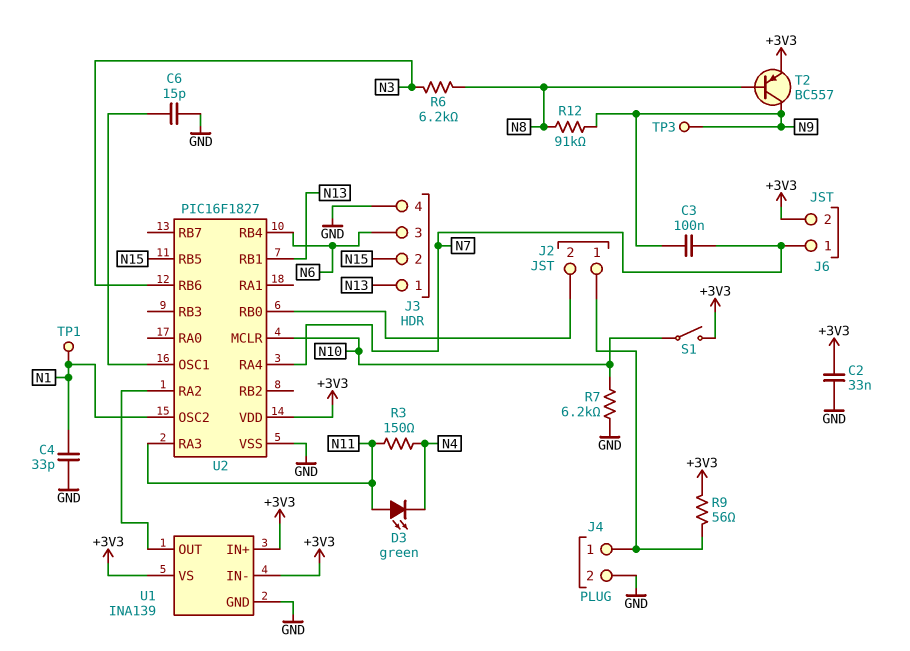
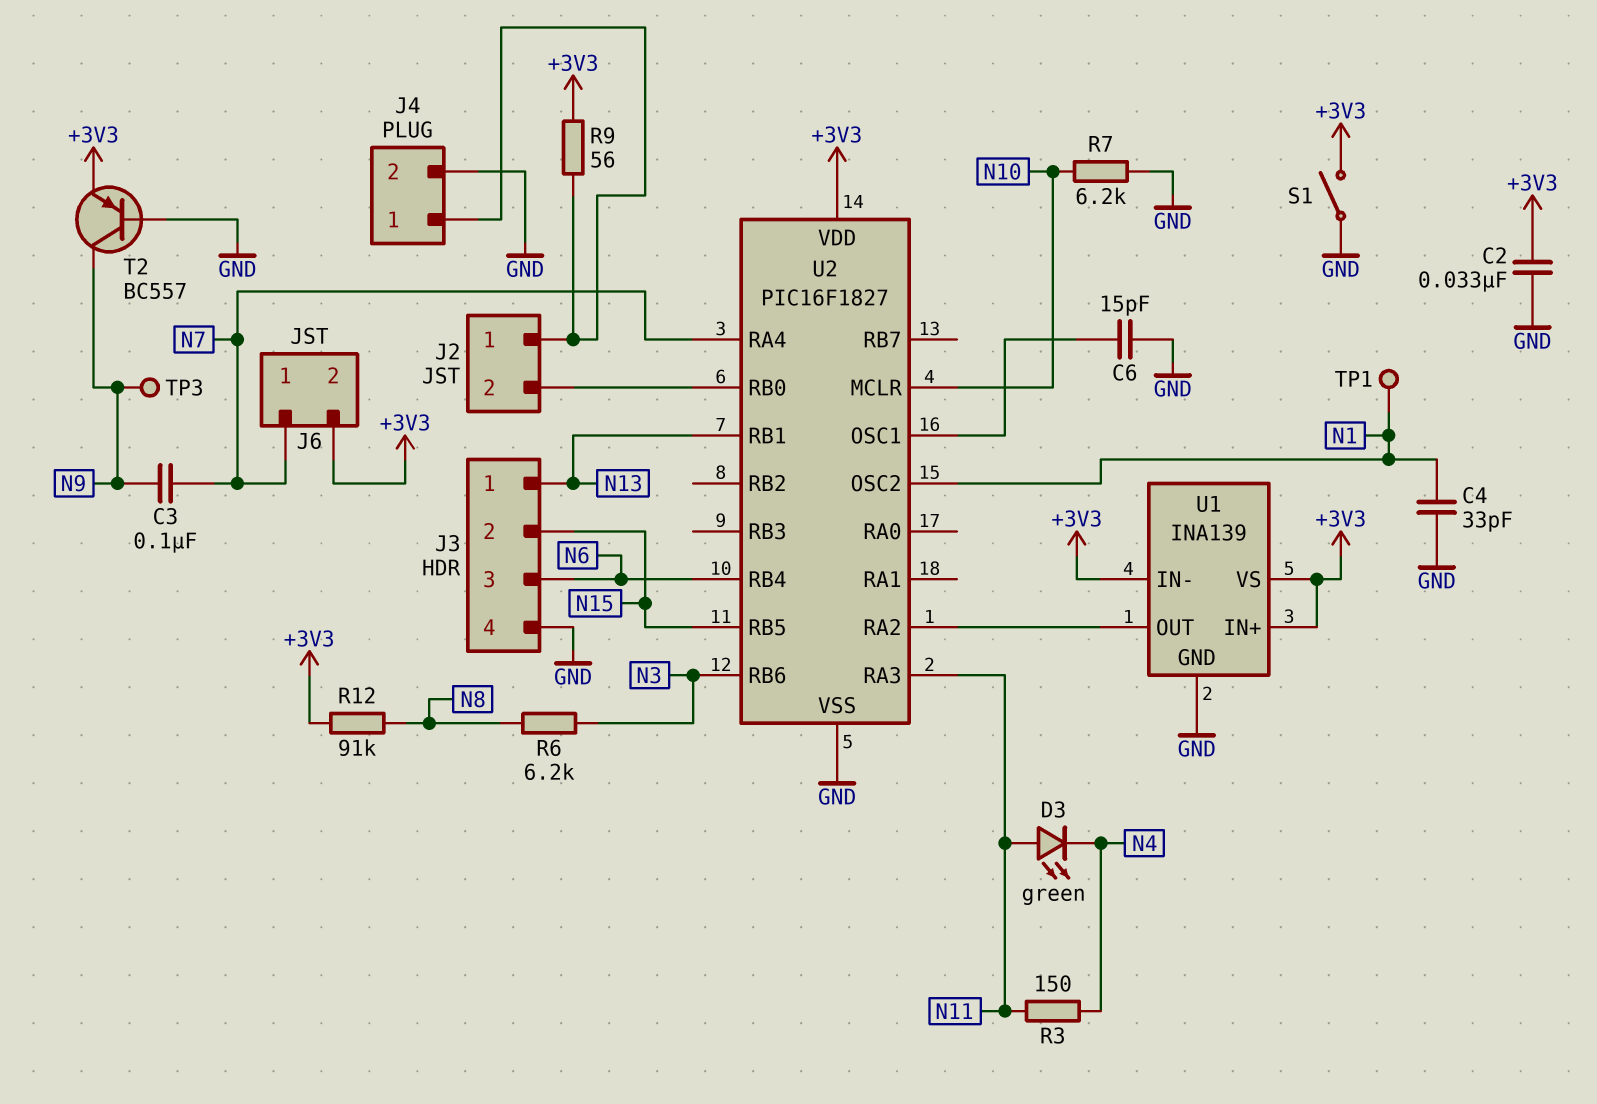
R12: 91k (N8, N9) -> 91k (+3V3, N8)
S1: switch (+3V3, N10) -> switch (+3V3, GND)
T2: PNP BC557 (B N8, C N9, E +3V3) -> PNP BC557 (B GND, C N9, E +3V3)

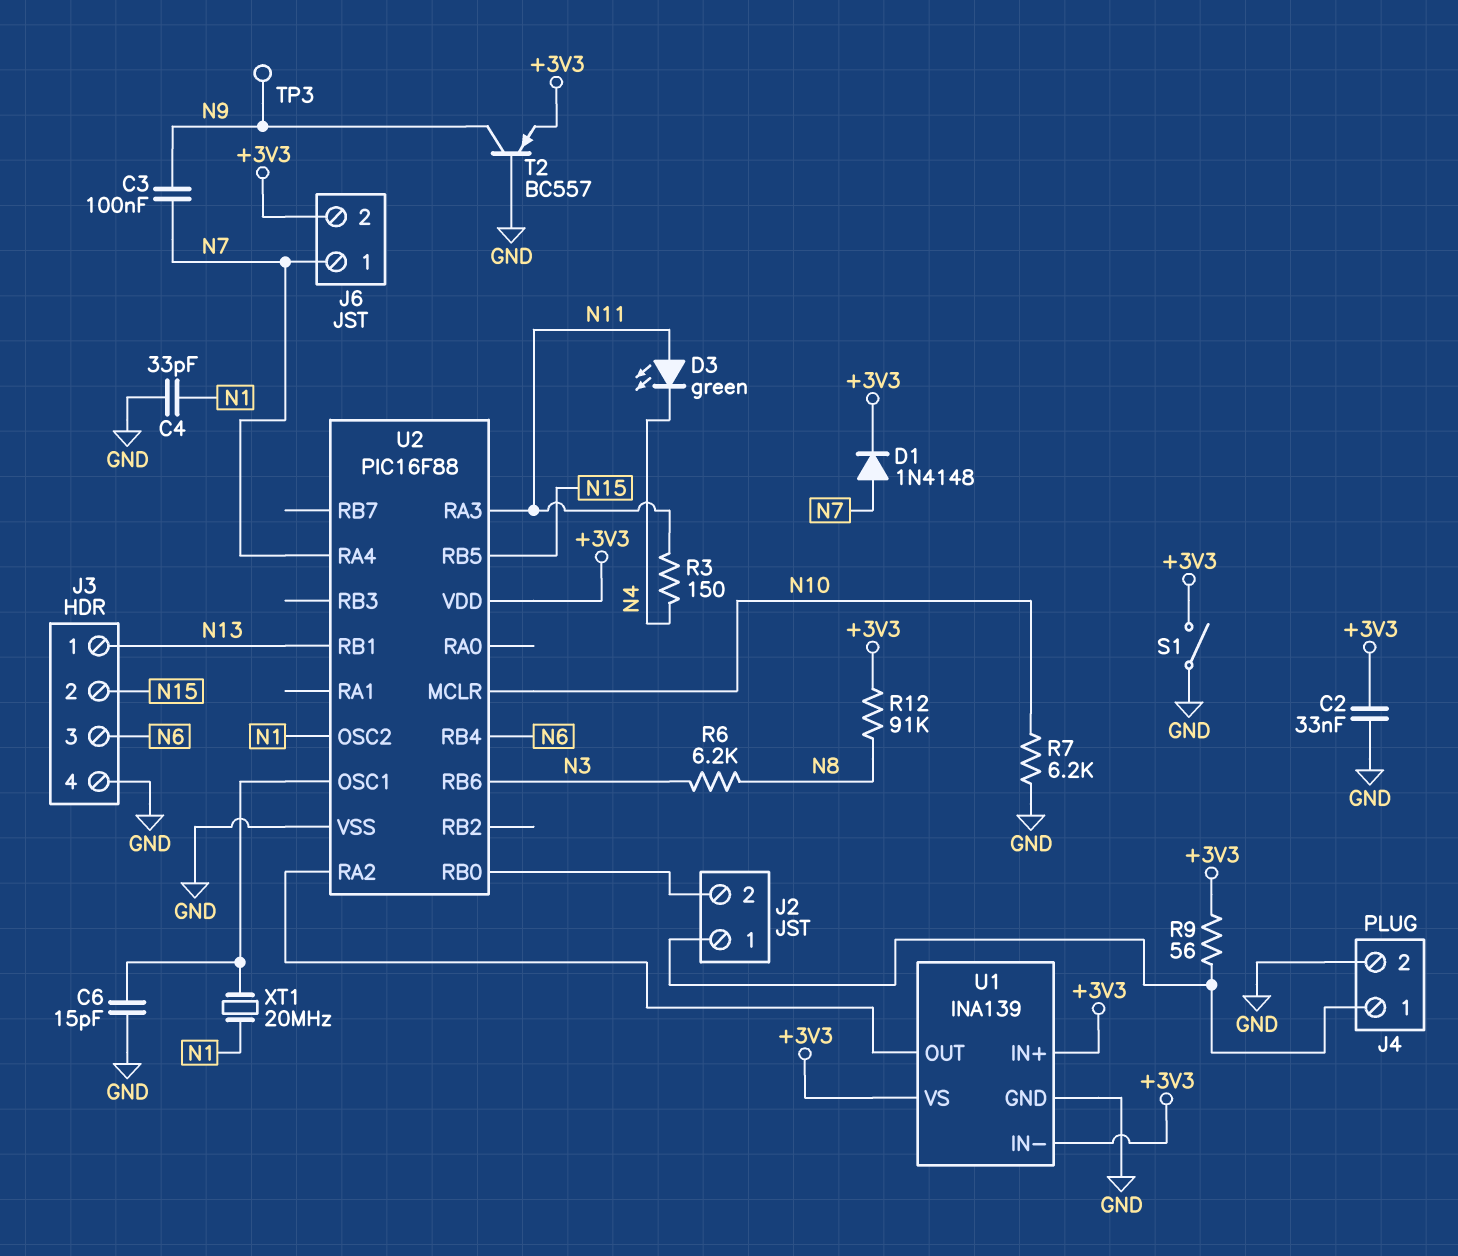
D1: none -> diode 1N4148 (A N7, K +3V3)
TP1: test point (N1) -> none
U2: PIC16F1827 -> PIC16F88
XT1: none -> 20MHz (N1, U2/OSC1)

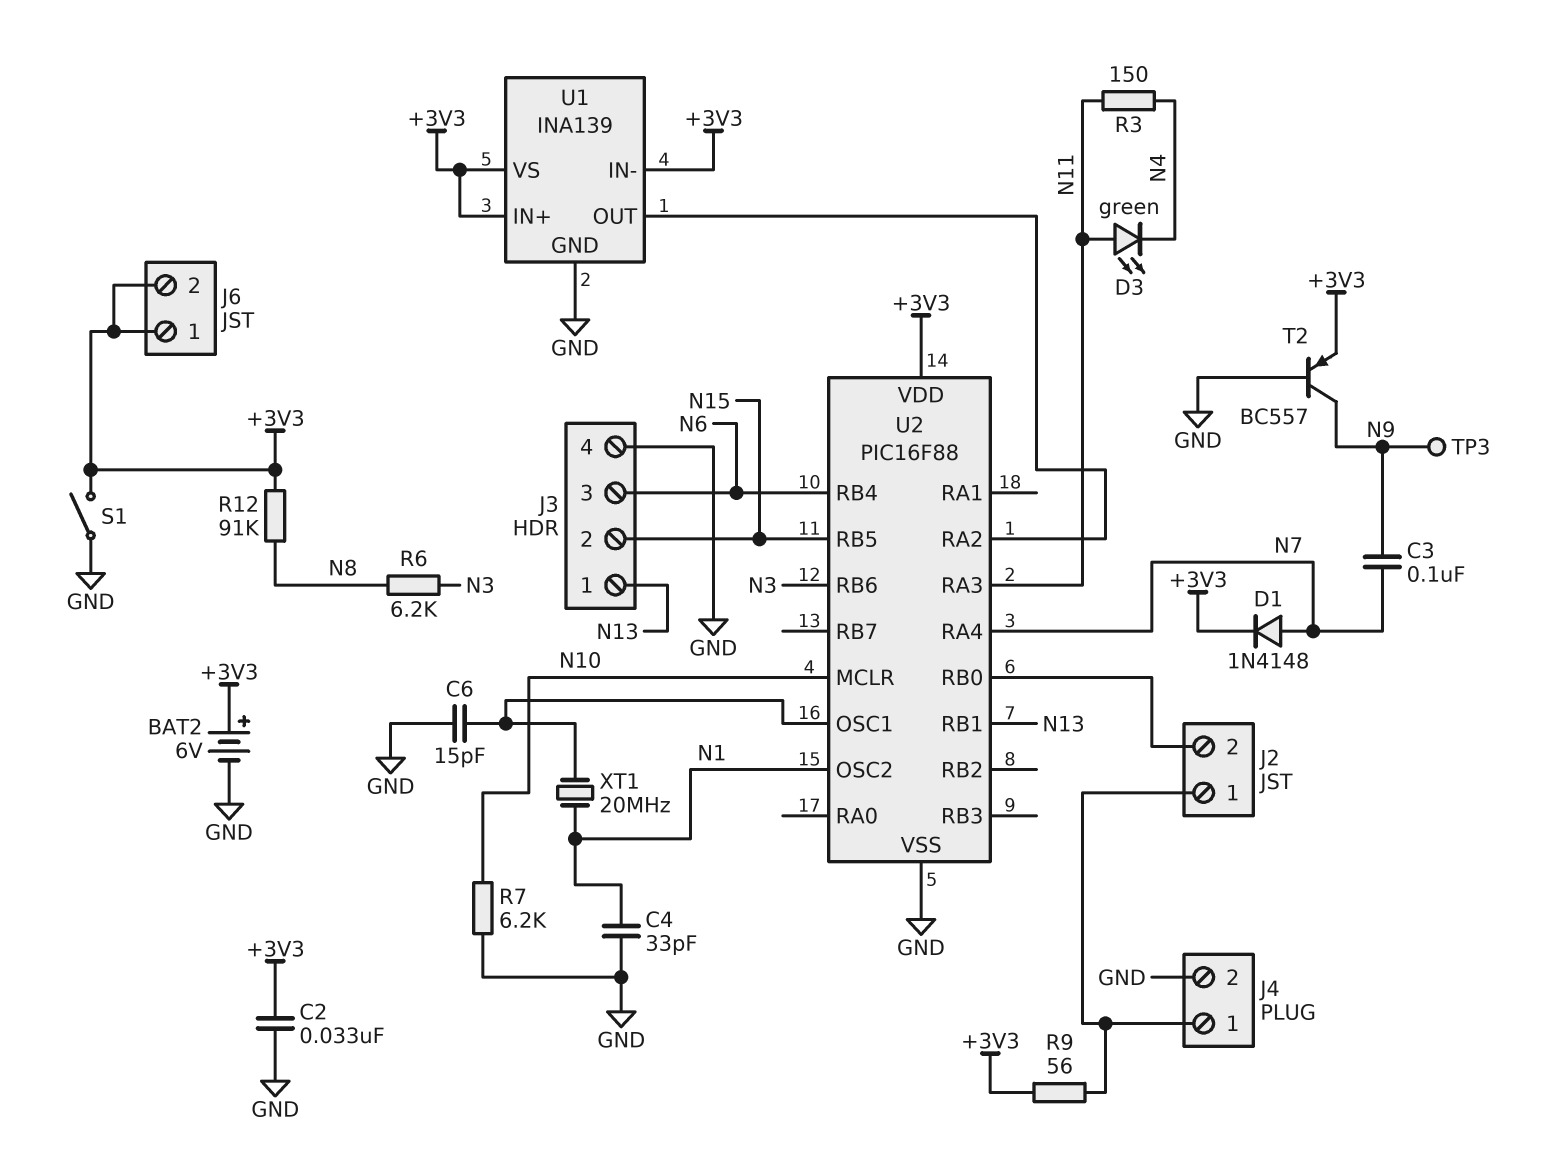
BAT2: none -> 6V (plus +3V3, minus GND)
J6 pin 1: N7 -> +3V3

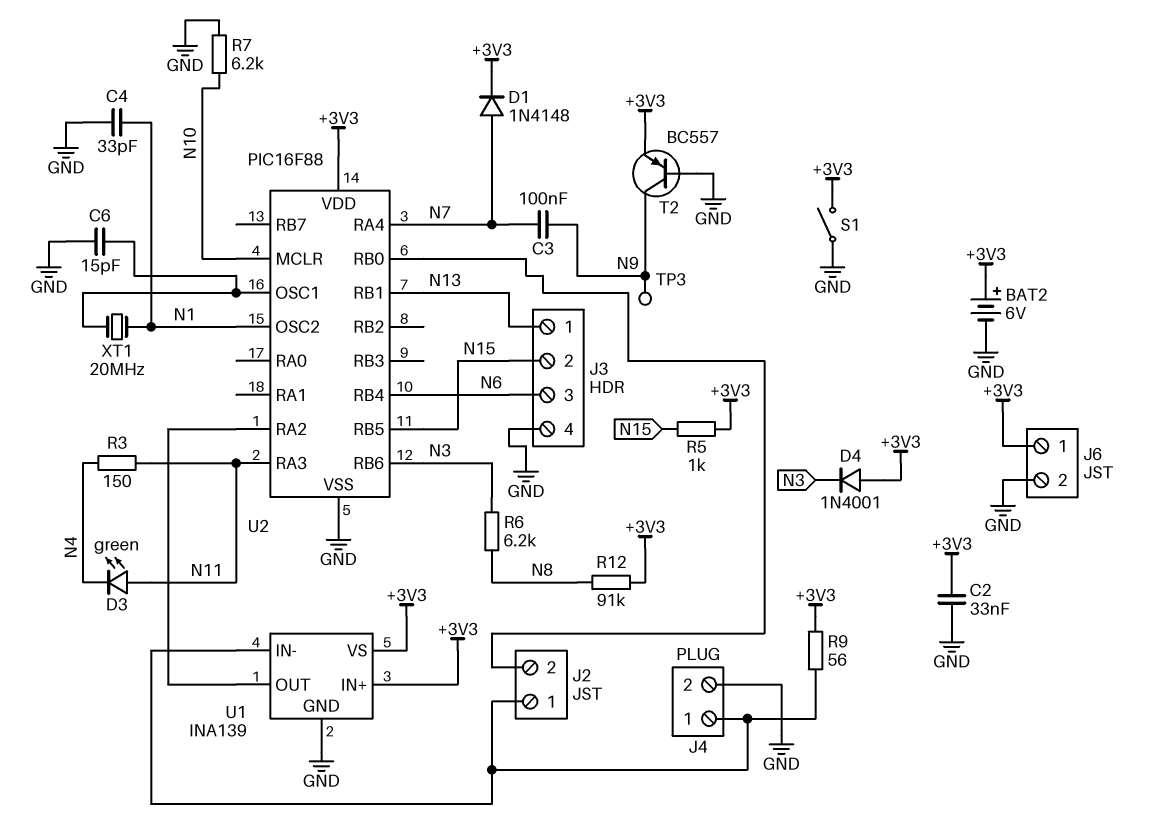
D4: none -> diode 1N4001 (A +3V3, K N3)
J6 pin 2: +3V3 -> GND
R5: none -> 1k (+3V3, N15)
U1 pin IN-: +3V3 -> J2/1

